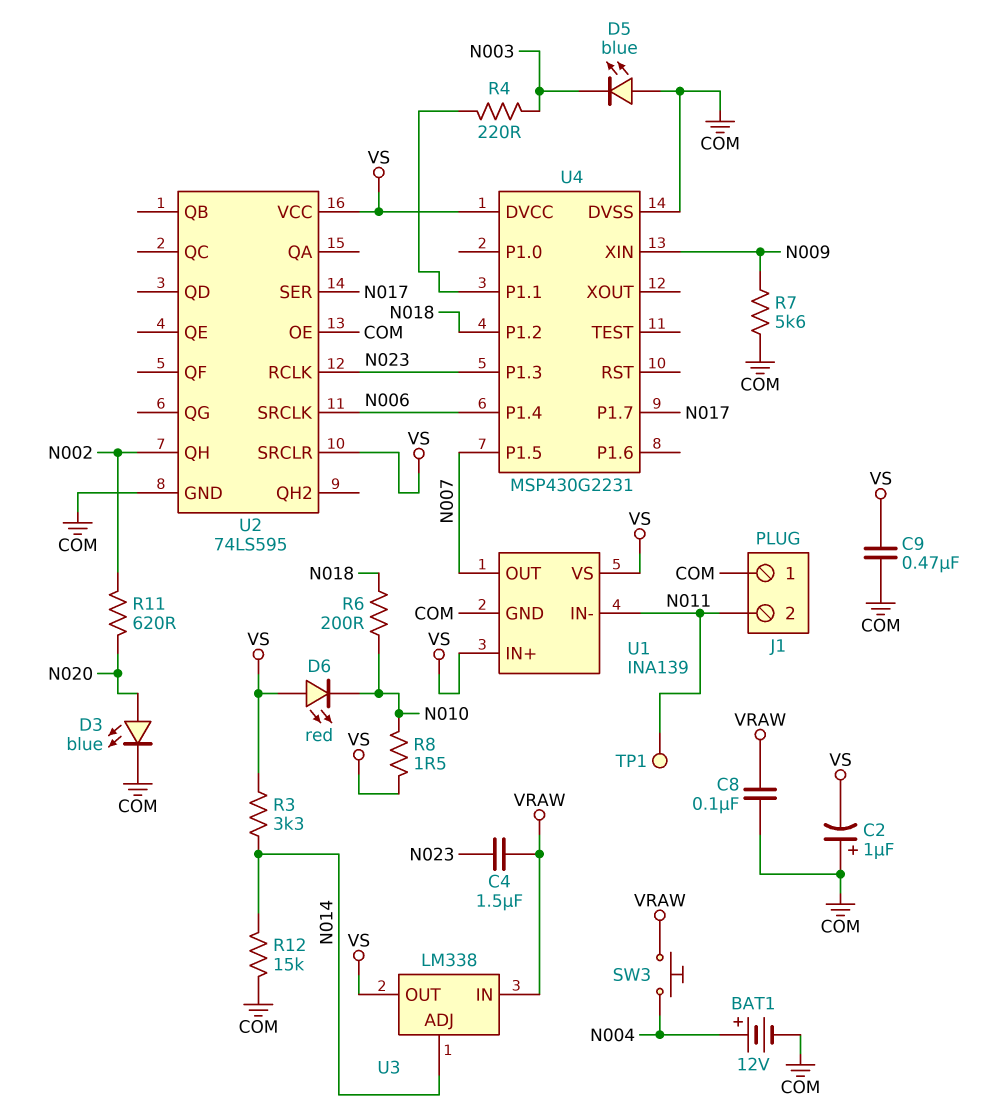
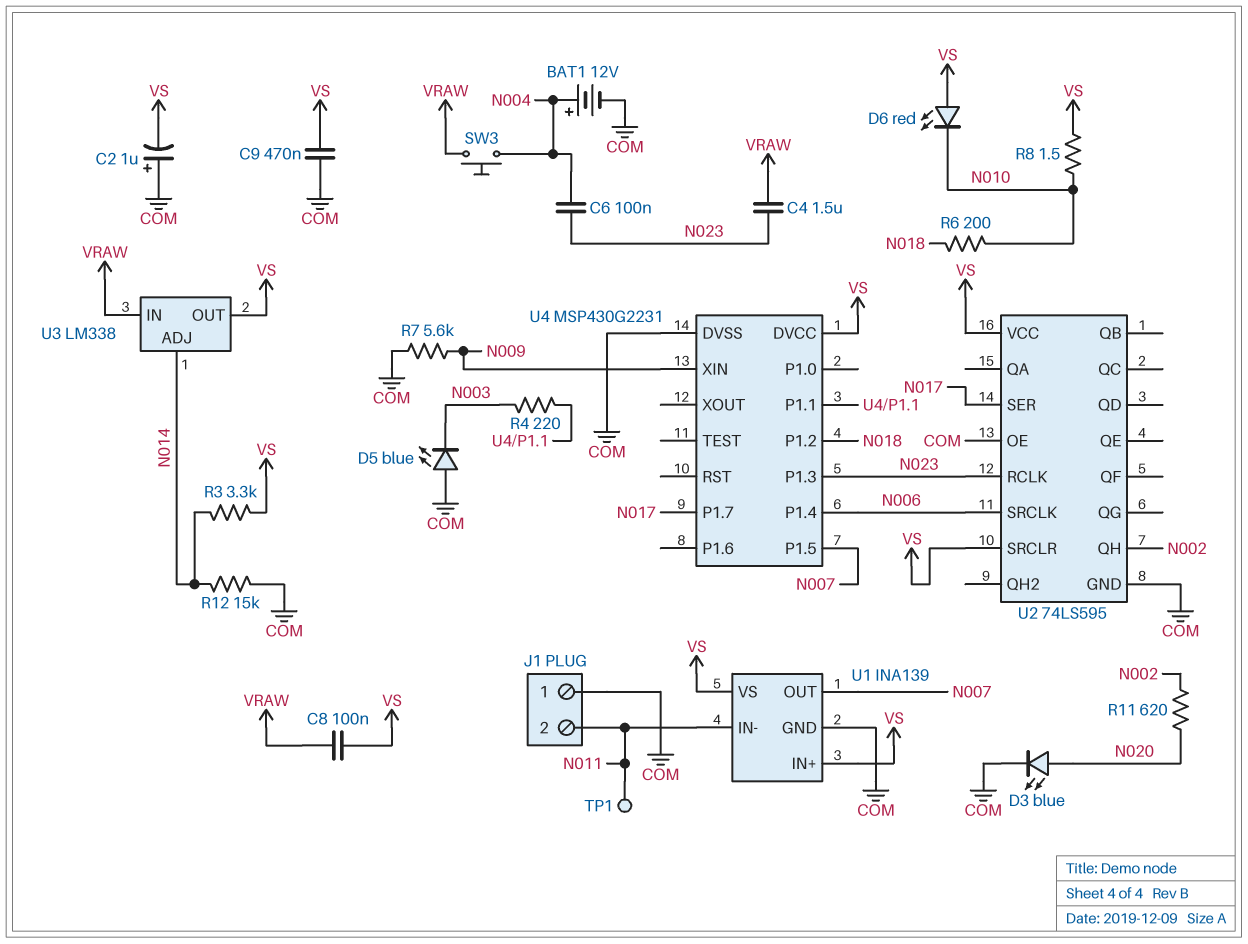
C6: none -> 100nF (N004, N023)
C8: 100nF (COM, VRAW) -> 100nF (VRAW, VS)

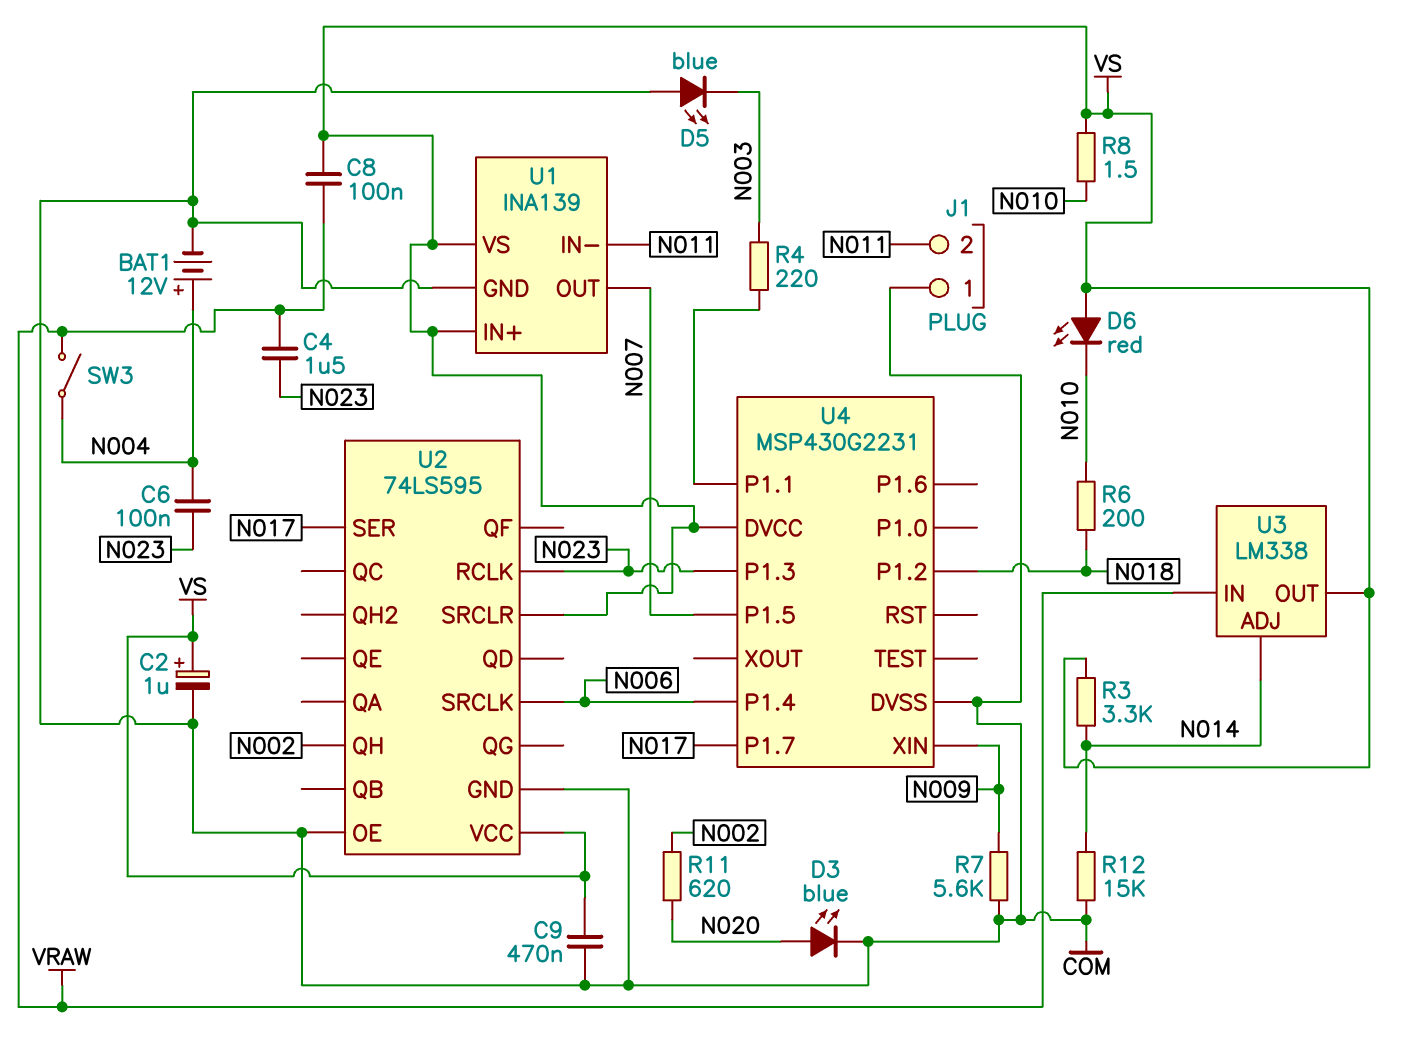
C2: 1uF (plus COM, minus VS) -> 1uF (plus VS, minus COM)
SW3: button (N004, VRAW) -> switch (N004, VRAW)
TP1: test point (N011) -> none

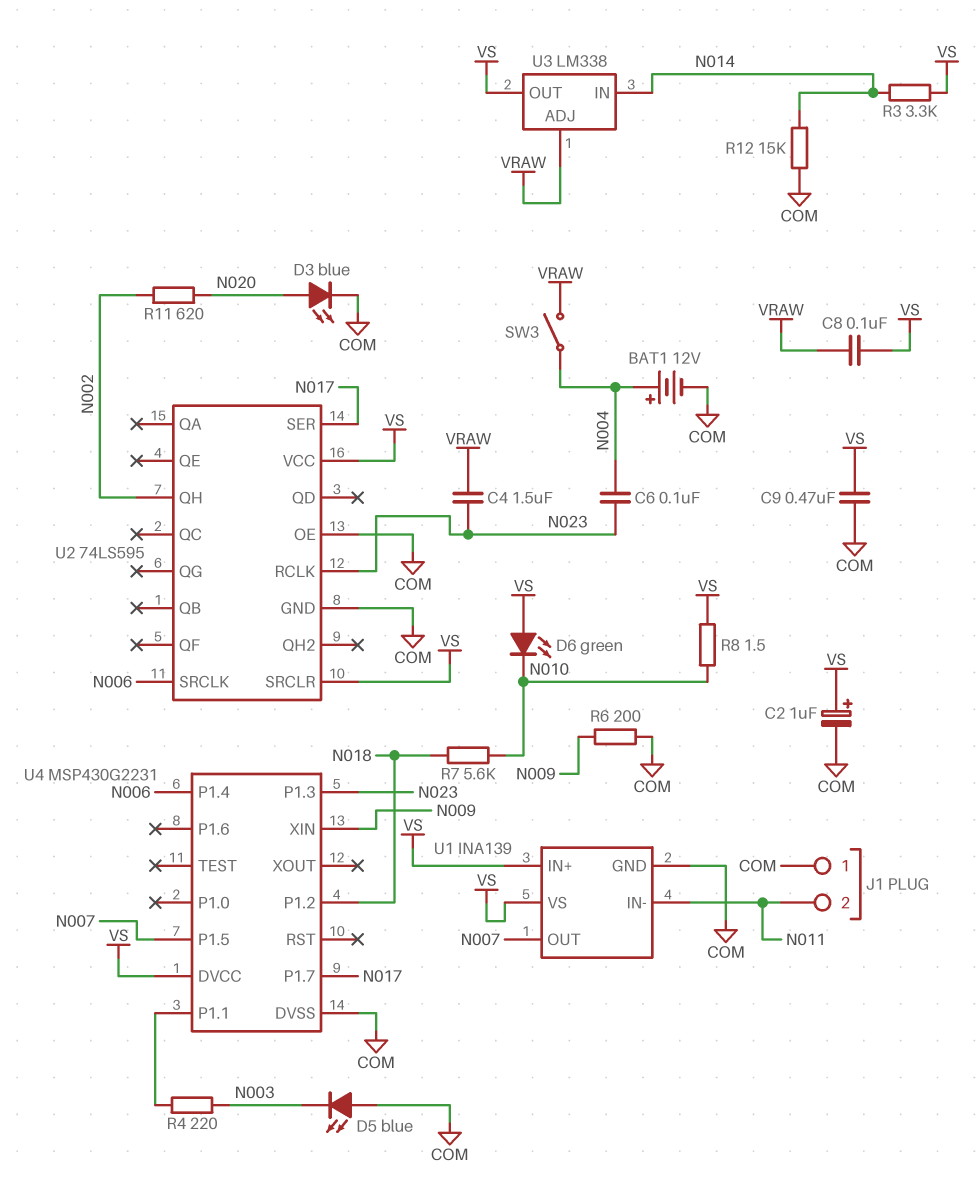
D6: LED red (A VS, K N010) -> LED green (A VS, K N010)
R6: 200 (N010, N018) -> 200 (COM, N009)
R7: 5.6k (COM, N009) -> 5.6k (N010, N018)
U3 pin ADJ: N014 -> VRAW
U3 pin IN: VRAW -> N014

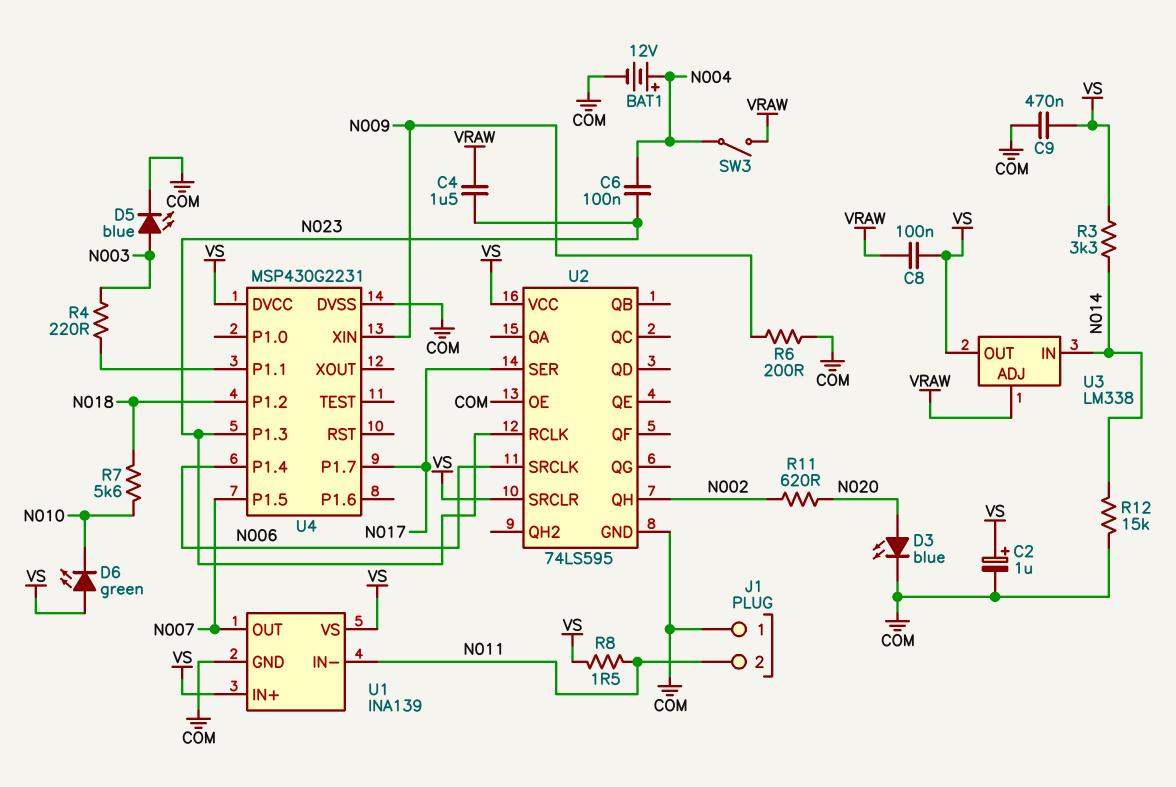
D5: LED blue (A COM, K N003) -> LED blue (A N003, K COM)
R8: 1.5 (N010, VS) -> 1.5 (N011, VS)

